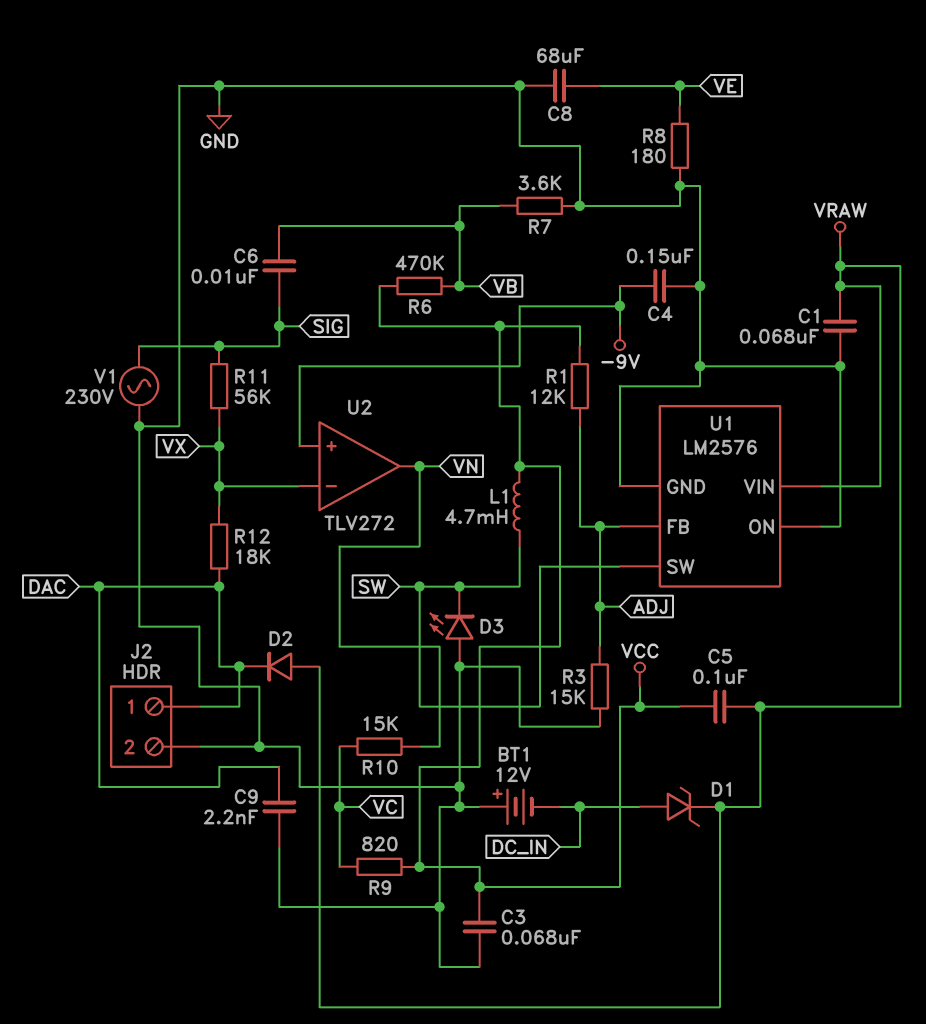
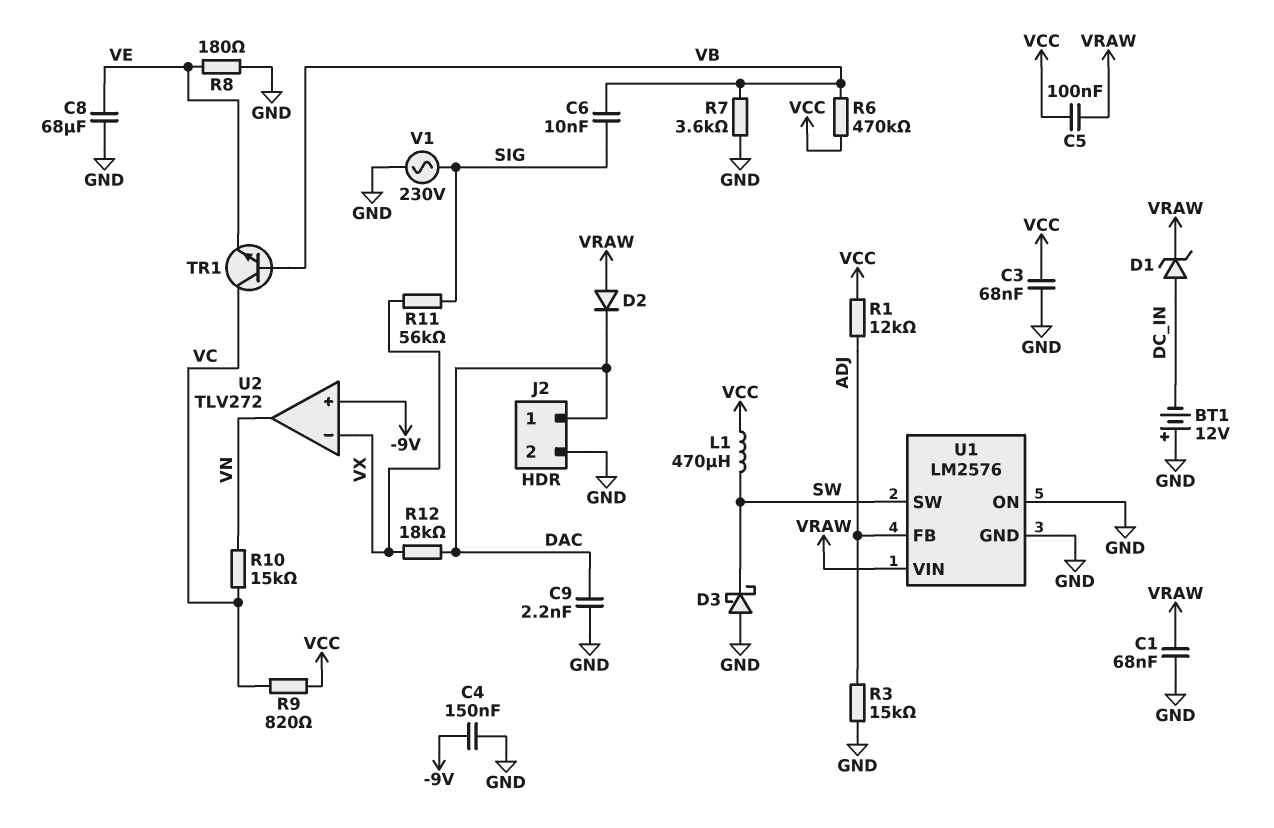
D3: LED (A GND, K SW) -> schottky (A GND, K SW)
L1: 4.7mH (SW, VCC) -> 470uH (SW, VCC)
TR1: none -> NPN (B VB, C VC, E VE)

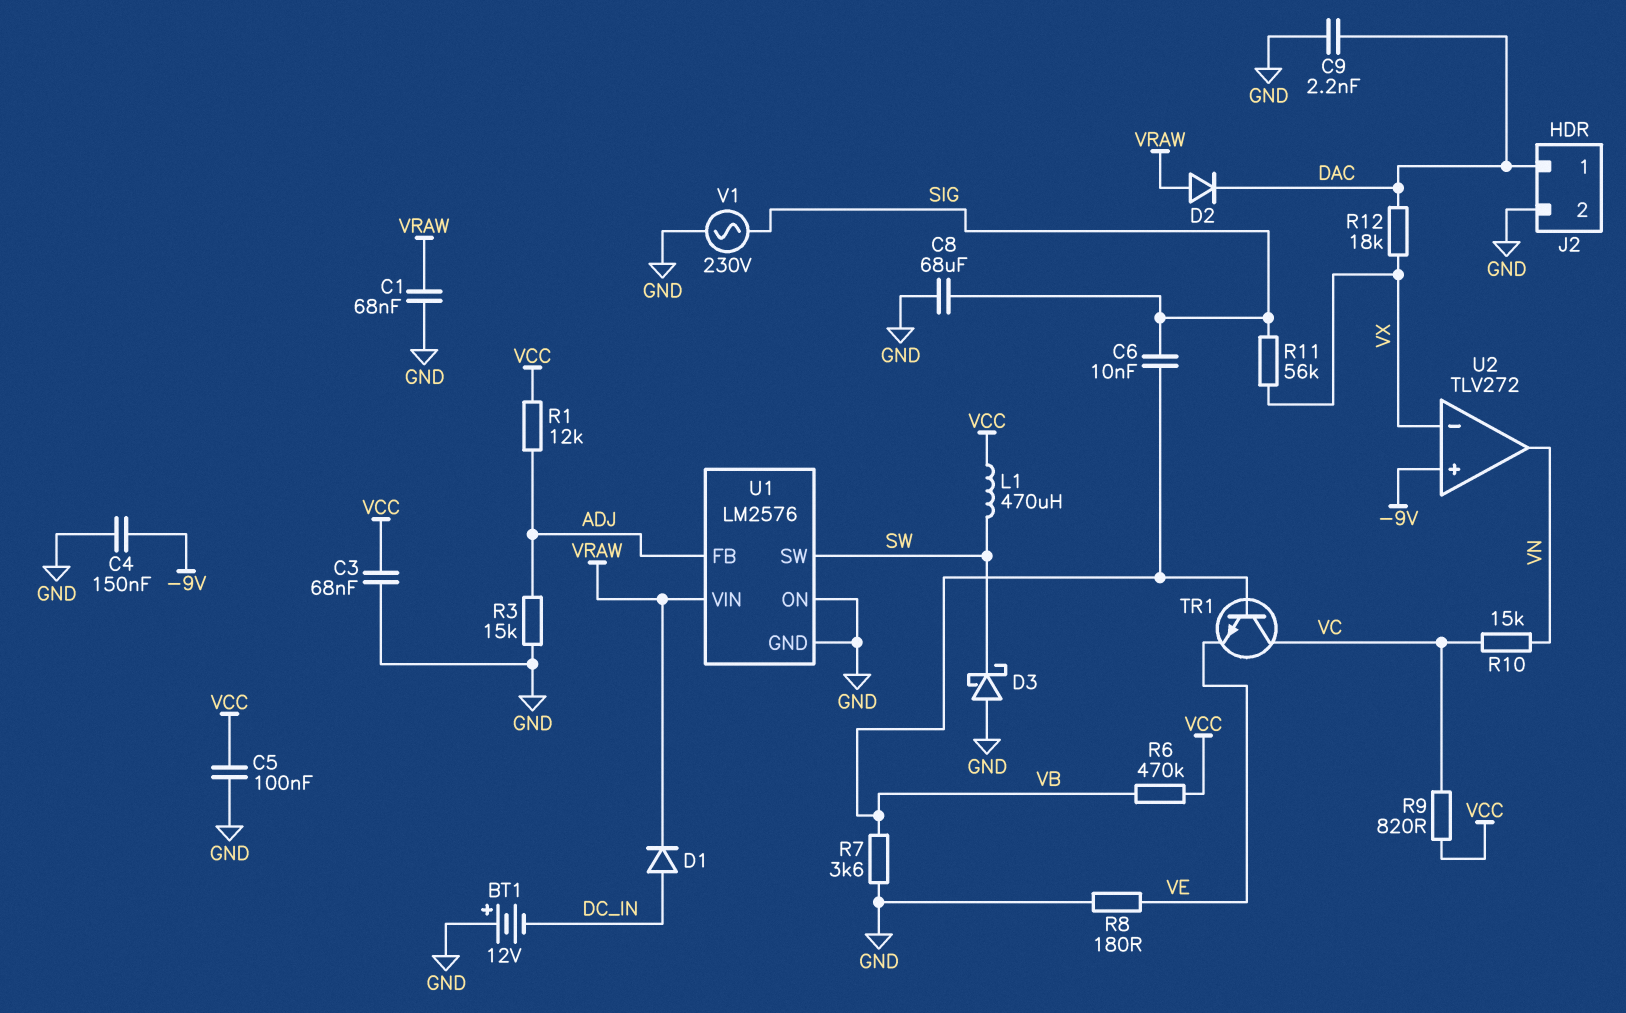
C5: 100nF (VCC, VRAW) -> 100nF (GND, VCC)
C8: 68uF (GND, VE) -> 68uF (GND, SIG)
D1: zener (A DC_IN, K VRAW) -> diode (A DC_IN, K VRAW)

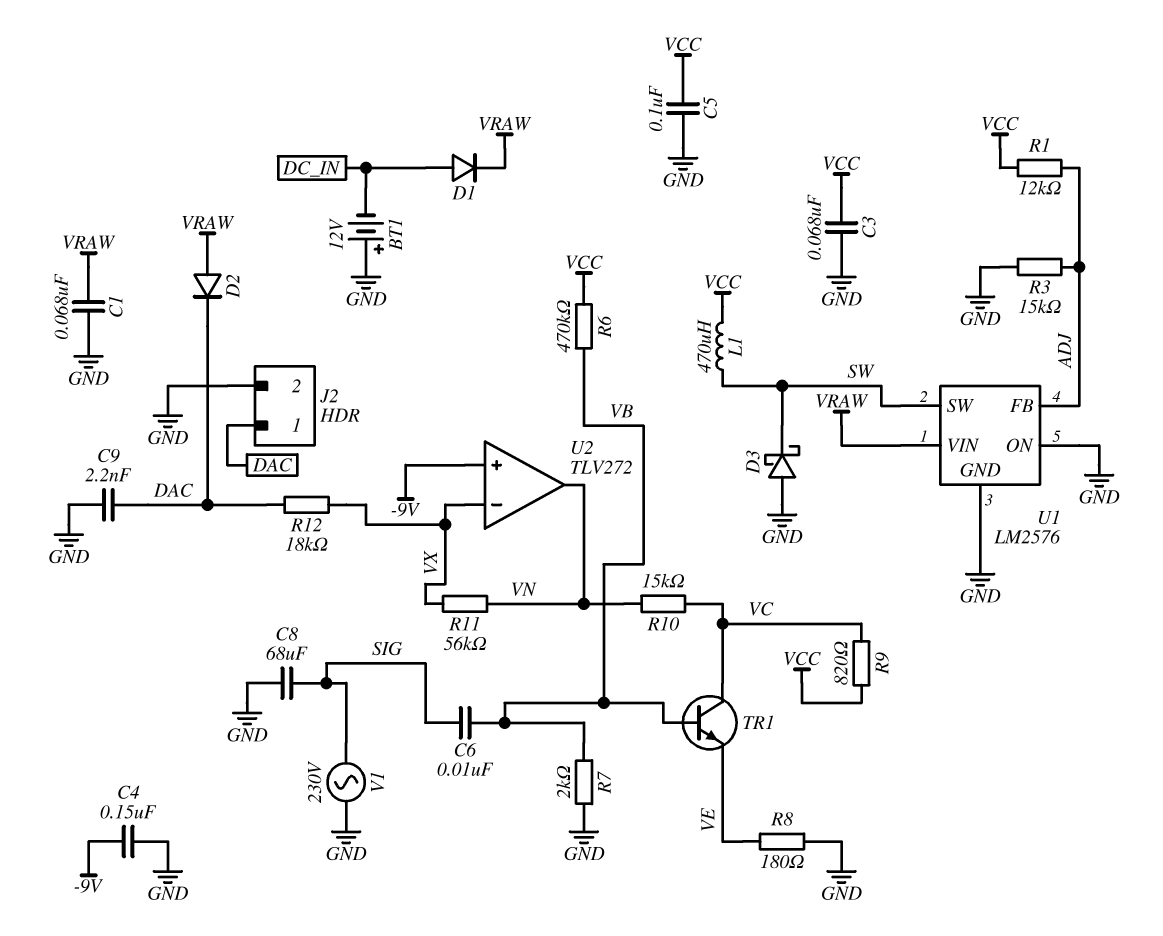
R7: 3.6k (GND, VB) -> 2k (GND, VB)
R11: 56k (SIG, VX) -> 56k (VN, VX)

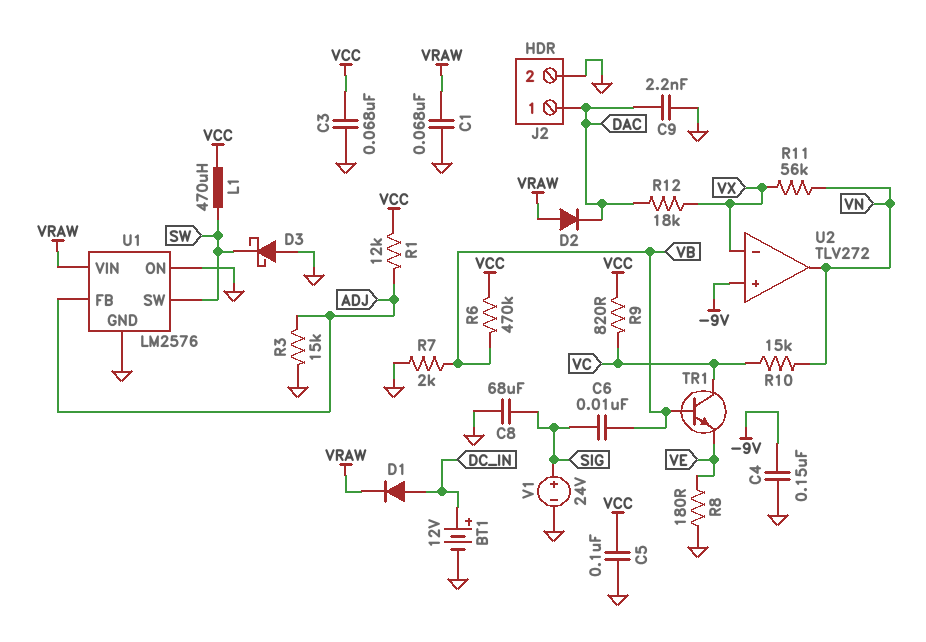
BT1: 12V (plus GND, minus DC_IN) -> 12V (plus DC_IN, minus GND)
V1: AC 230V (GND, SIG) -> 24V (plus SIG, minus GND)

